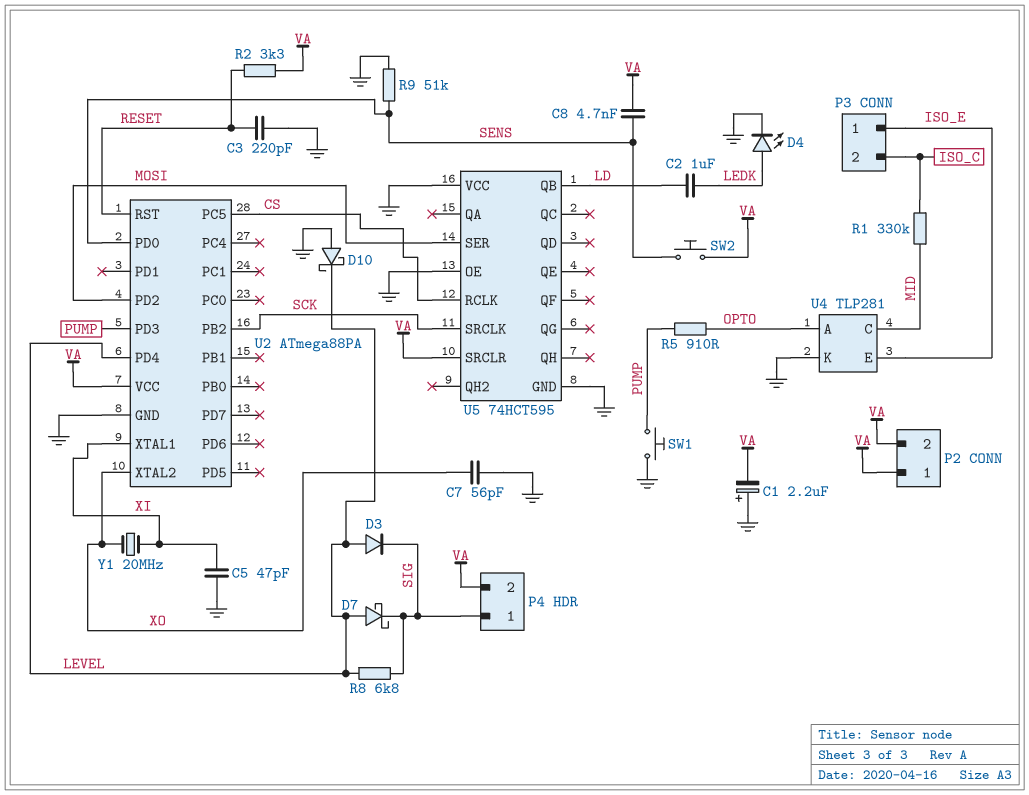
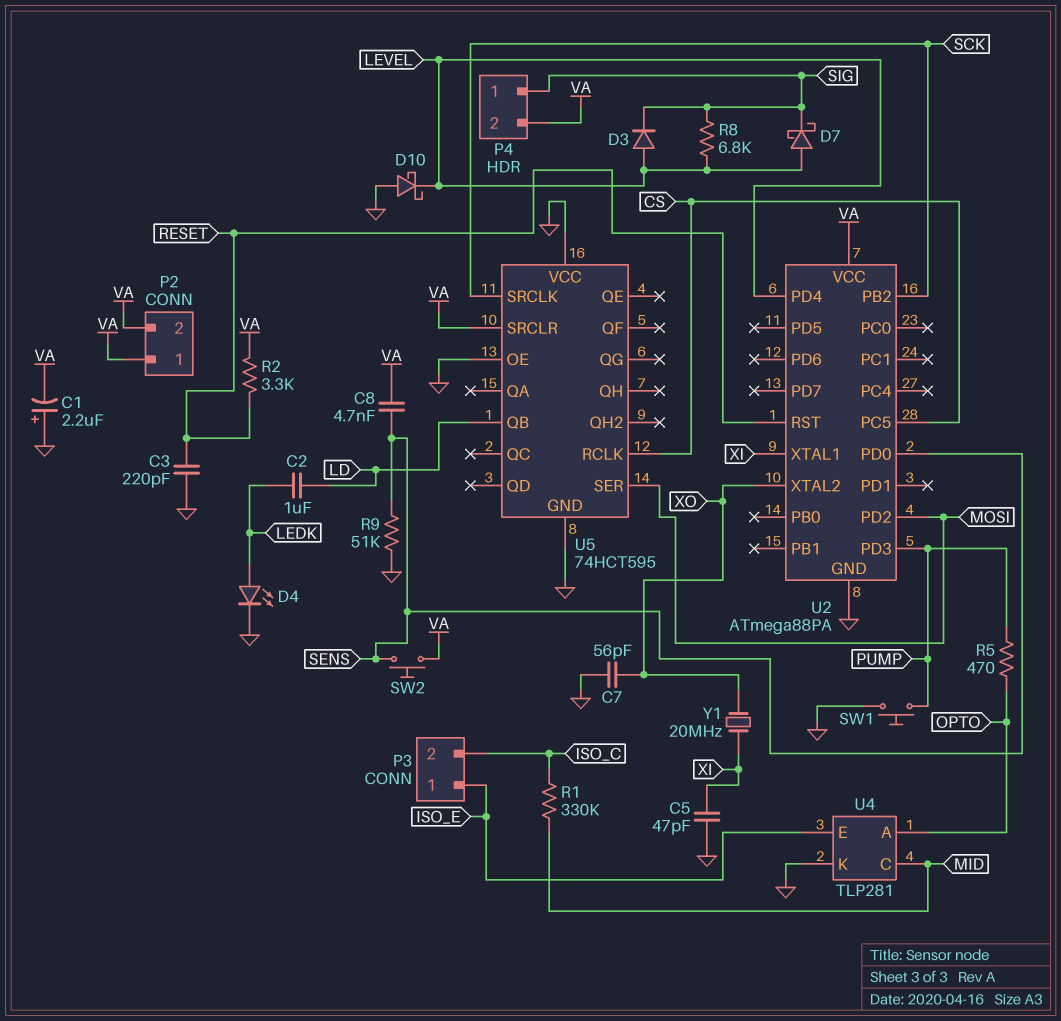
R5: 910 (OPTO, PUMP) -> 470 (OPTO, PUMP)

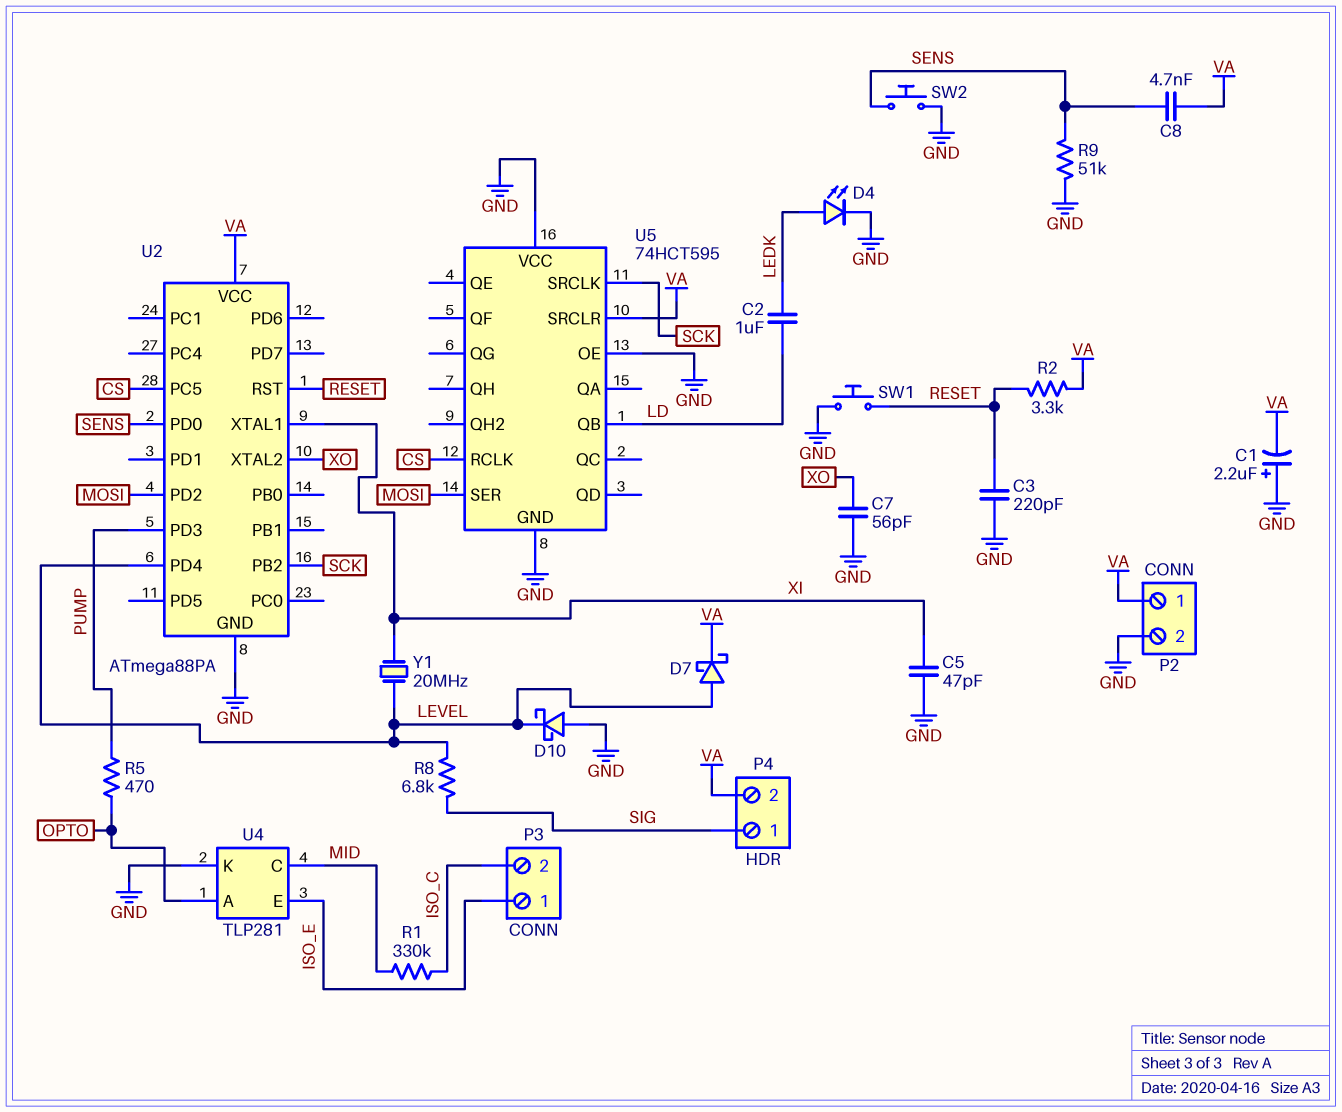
D3: diode (A LEVEL, K SIG) -> none
D7: schottky (A LEVEL, K SIG) -> schottky (A LEVEL, K VA)
P2 pin 2: VA -> GND
SW1: button (GND, PUMP) -> button (GND, RESET)
SW2: button (SENS, VA) -> button (GND, SENS)
Y1: 20MHz (XI, XO) -> 20MHz (LEVEL, XI)

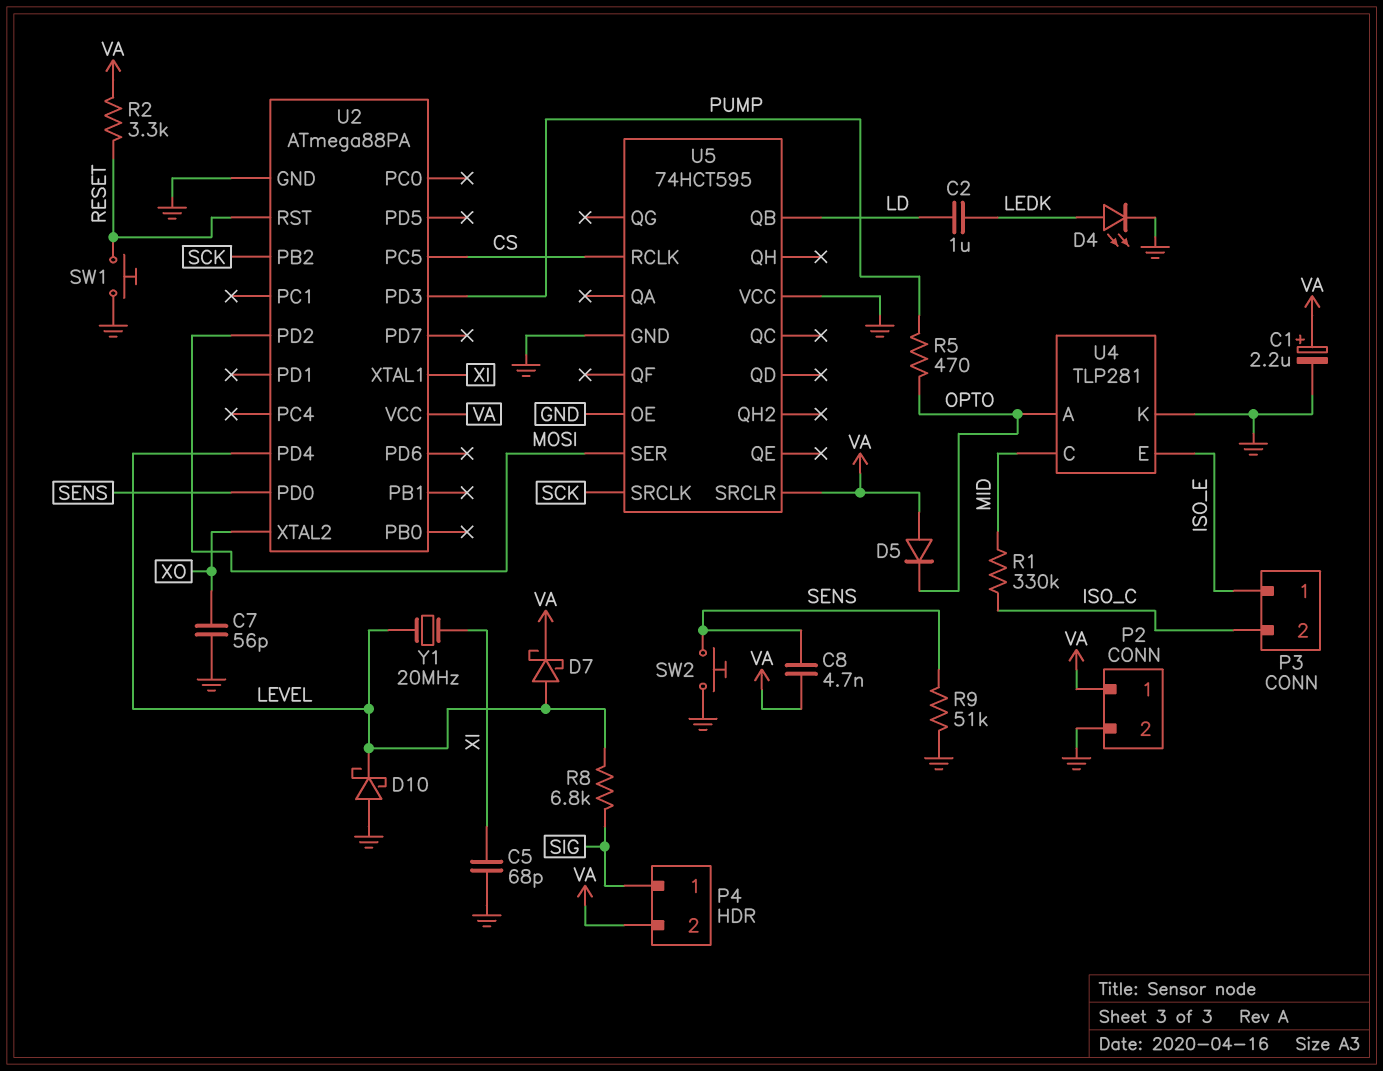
C1: 2.2uF (plus GND, minus VA) -> 2.2uF (plus VA, minus GND)
C3: 220pF (GND, RESET) -> none
C5: 47pF (GND, XI) -> 68pF (GND, XI)
D5: none -> diode (A VA, K OPTO)

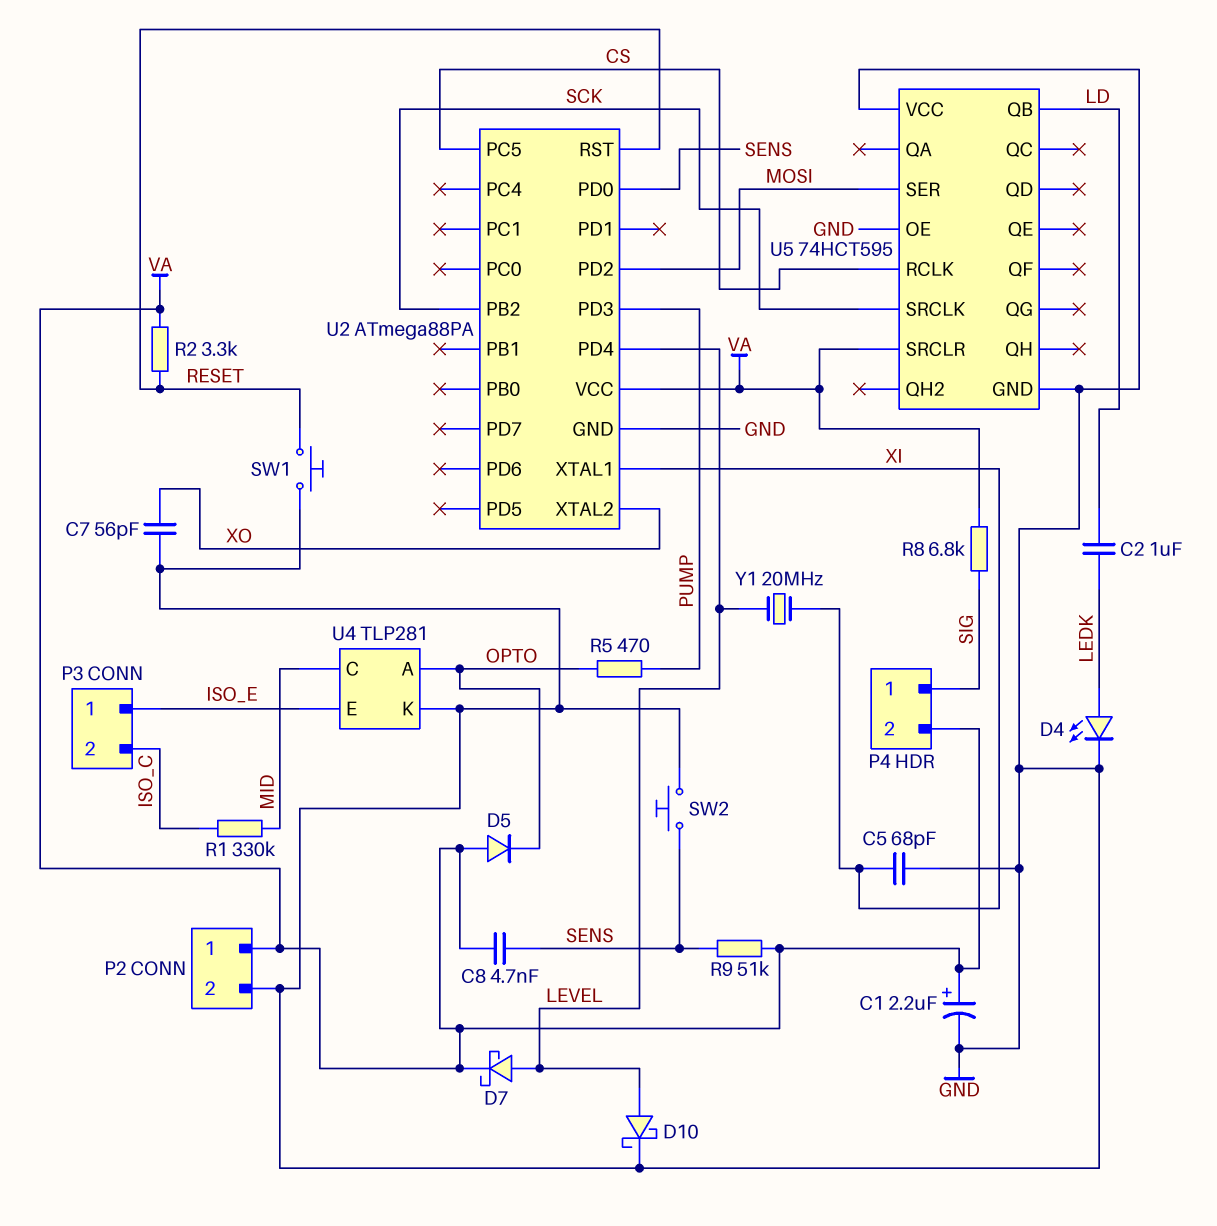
D10: schottky (A GND, K LEVEL) -> schottky (A LEVEL, K GND)
R8: 6.8k (LEVEL, SIG) -> 6.8k (SIG, VA)
R9: 51k (GND, SENS) -> 51k (SENS, VA)

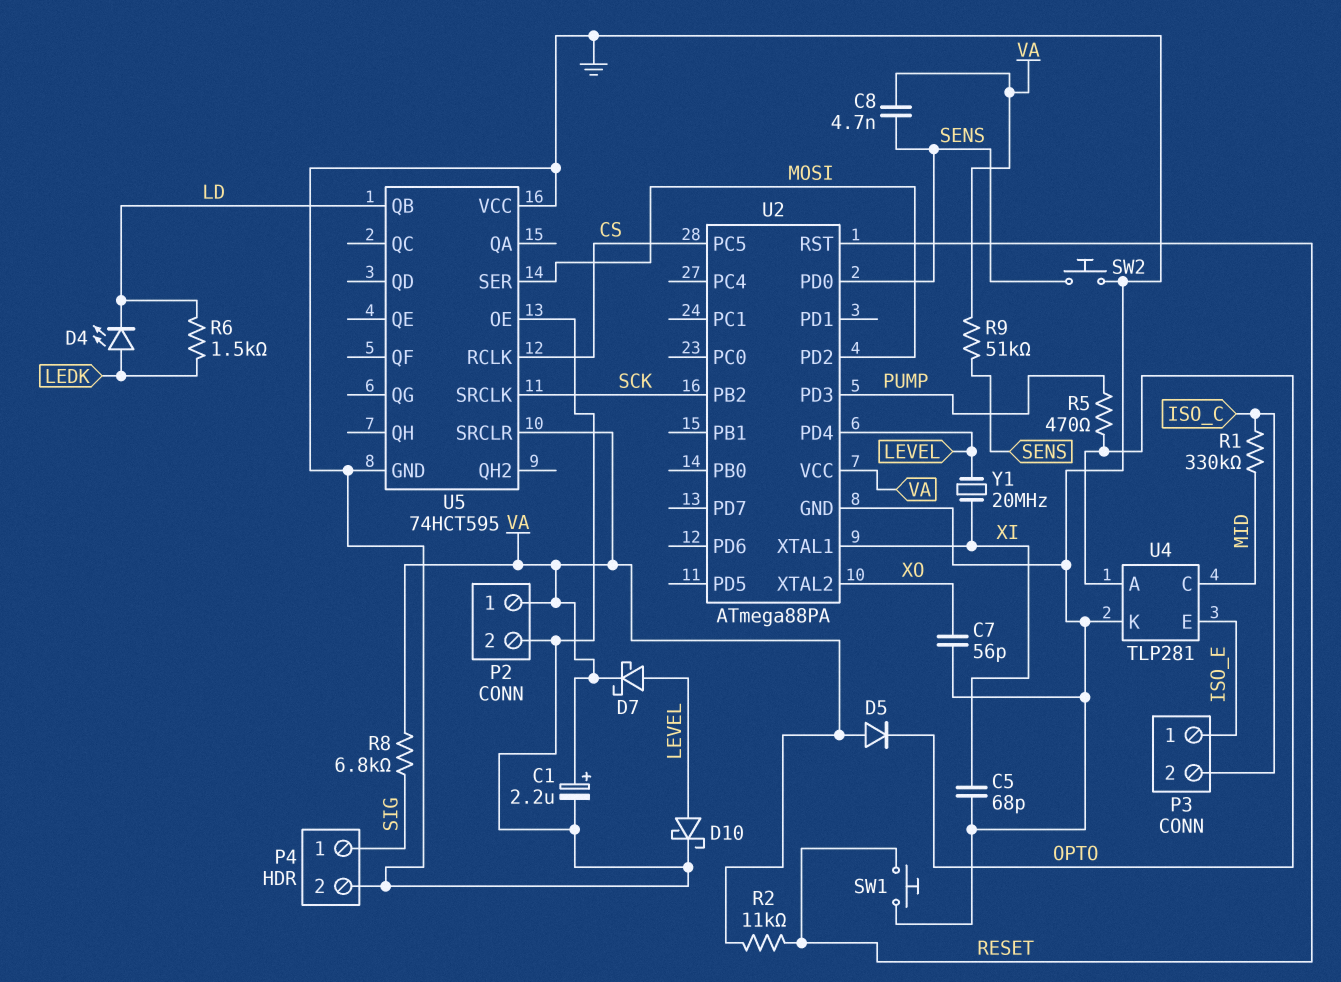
C2: 1uF (LD, LEDK) -> none
D4: LED (A LEDK, K GND) -> LED (A LEDK, K LD)
P4 pin 2: VA -> GND
R2: 3.3k (RESET, VA) -> 11k (RESET, VA)
R6: none -> 1.5k (LD, LEDK)

